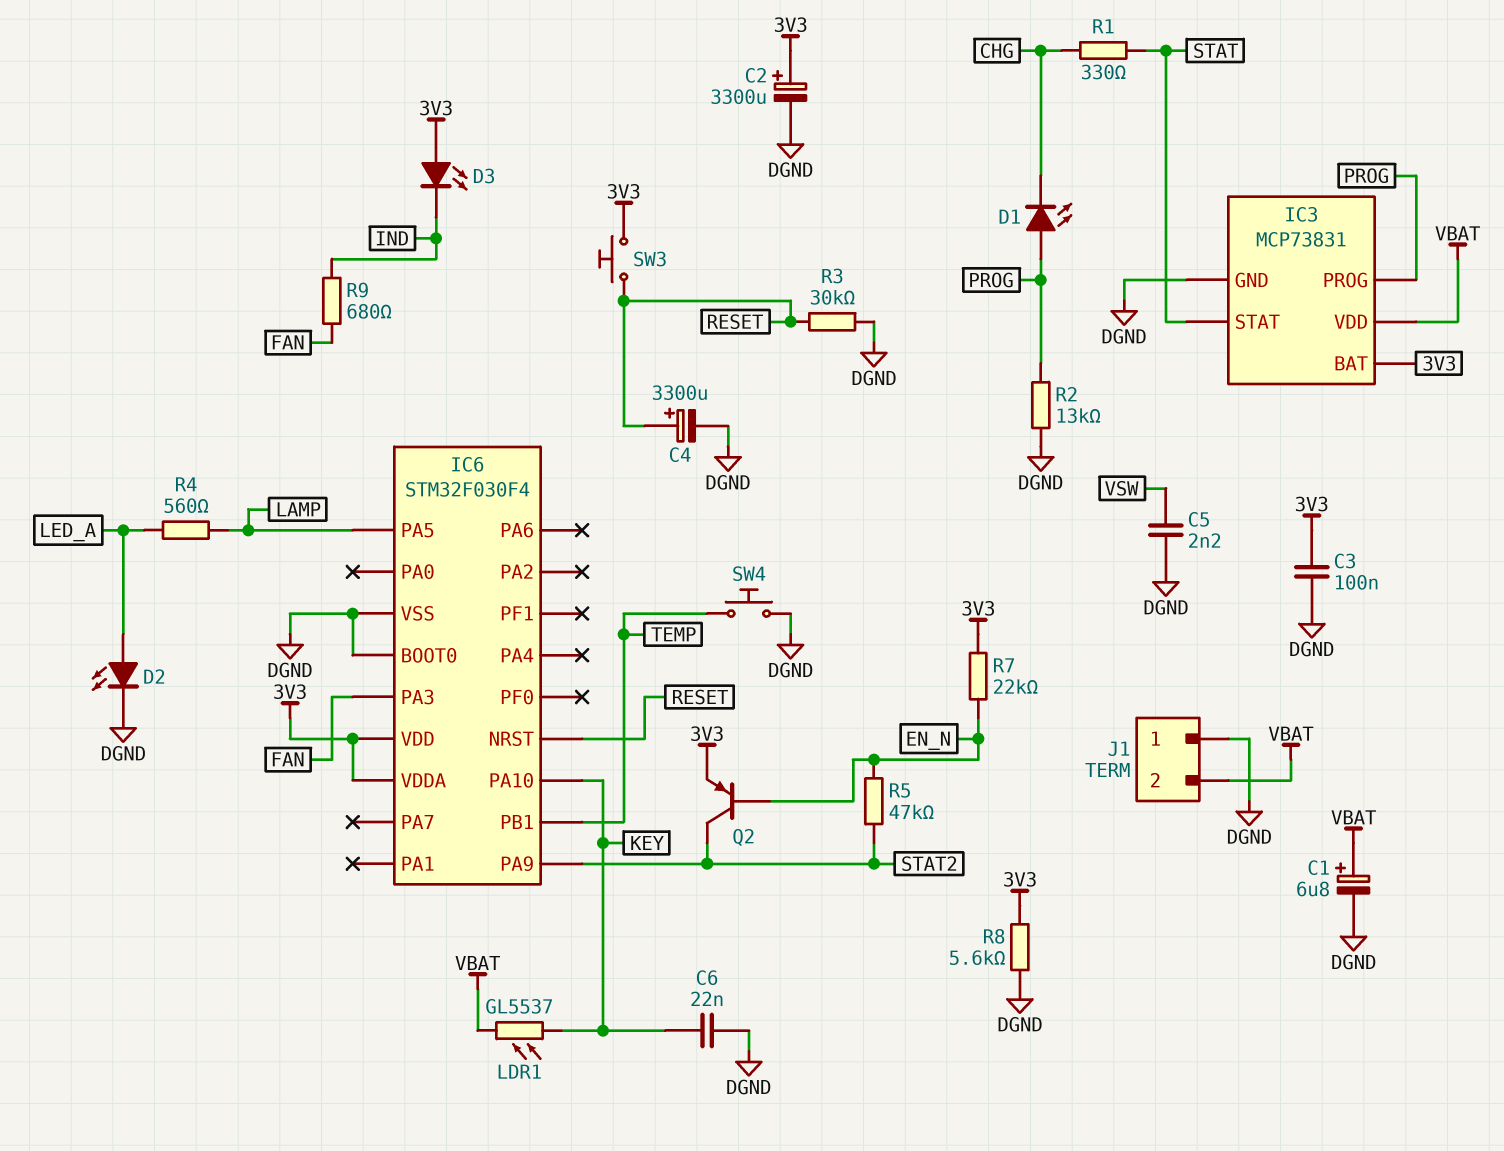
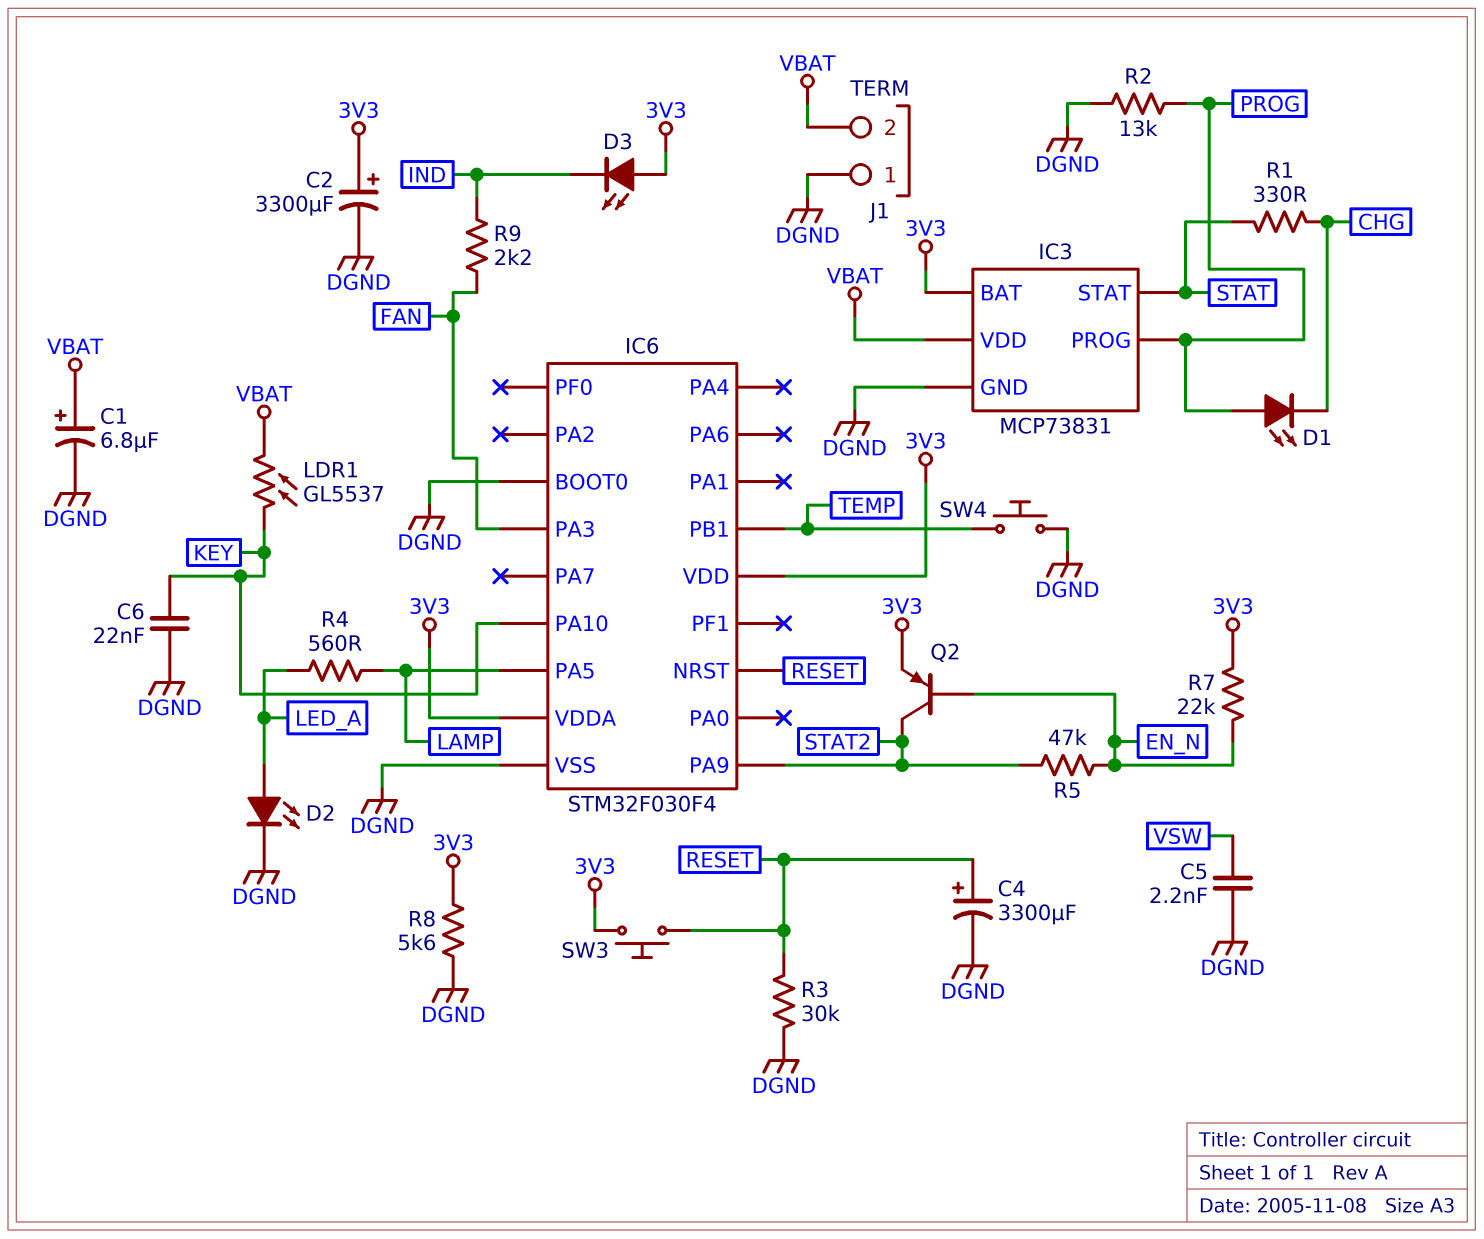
C3: 100nF (3V3, DGND) -> none
R9: 680 (FAN, IND) -> 2.2k (FAN, IND)

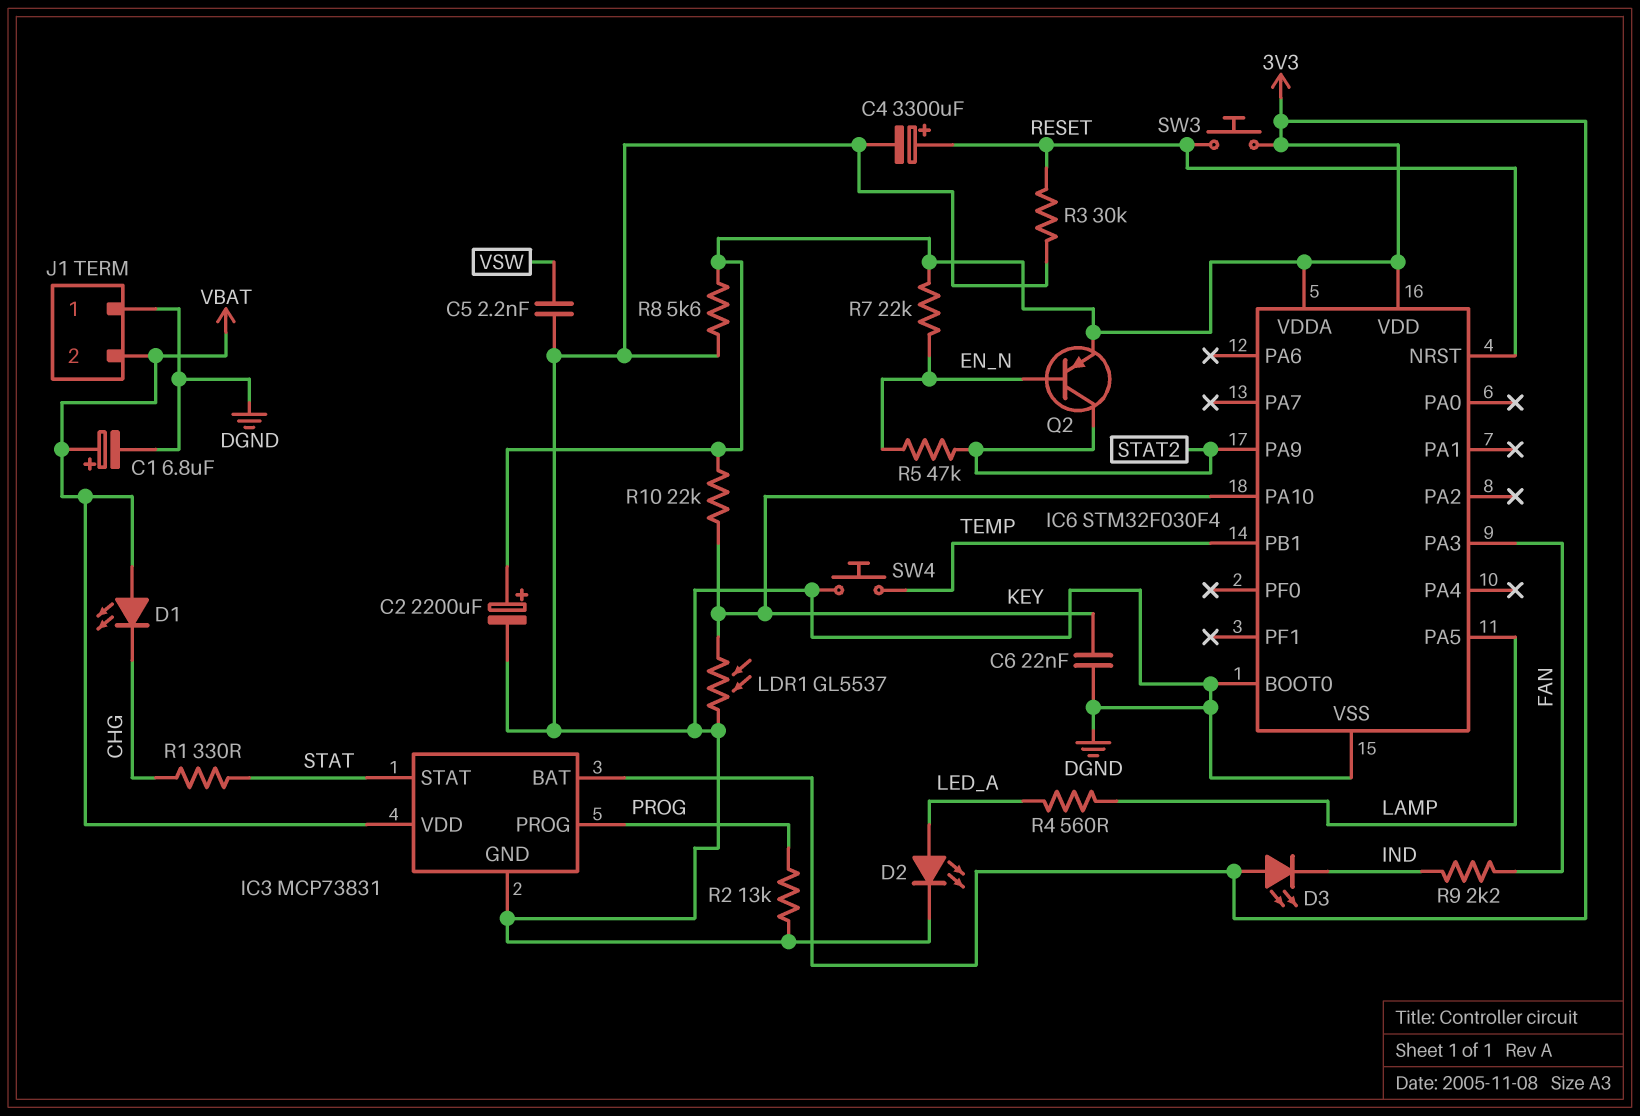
C2: 3300uF (plus 3V3, minus DGND) -> 2200uF (plus 3V3, minus DGND)
D1: LED (A PROG, K CHG) -> LED (A VBAT, K CHG)
LDR1: GL5537 (KEY, VBAT) -> GL5537 (DGND, KEY)
R10: none -> 22k (3V3, KEY)

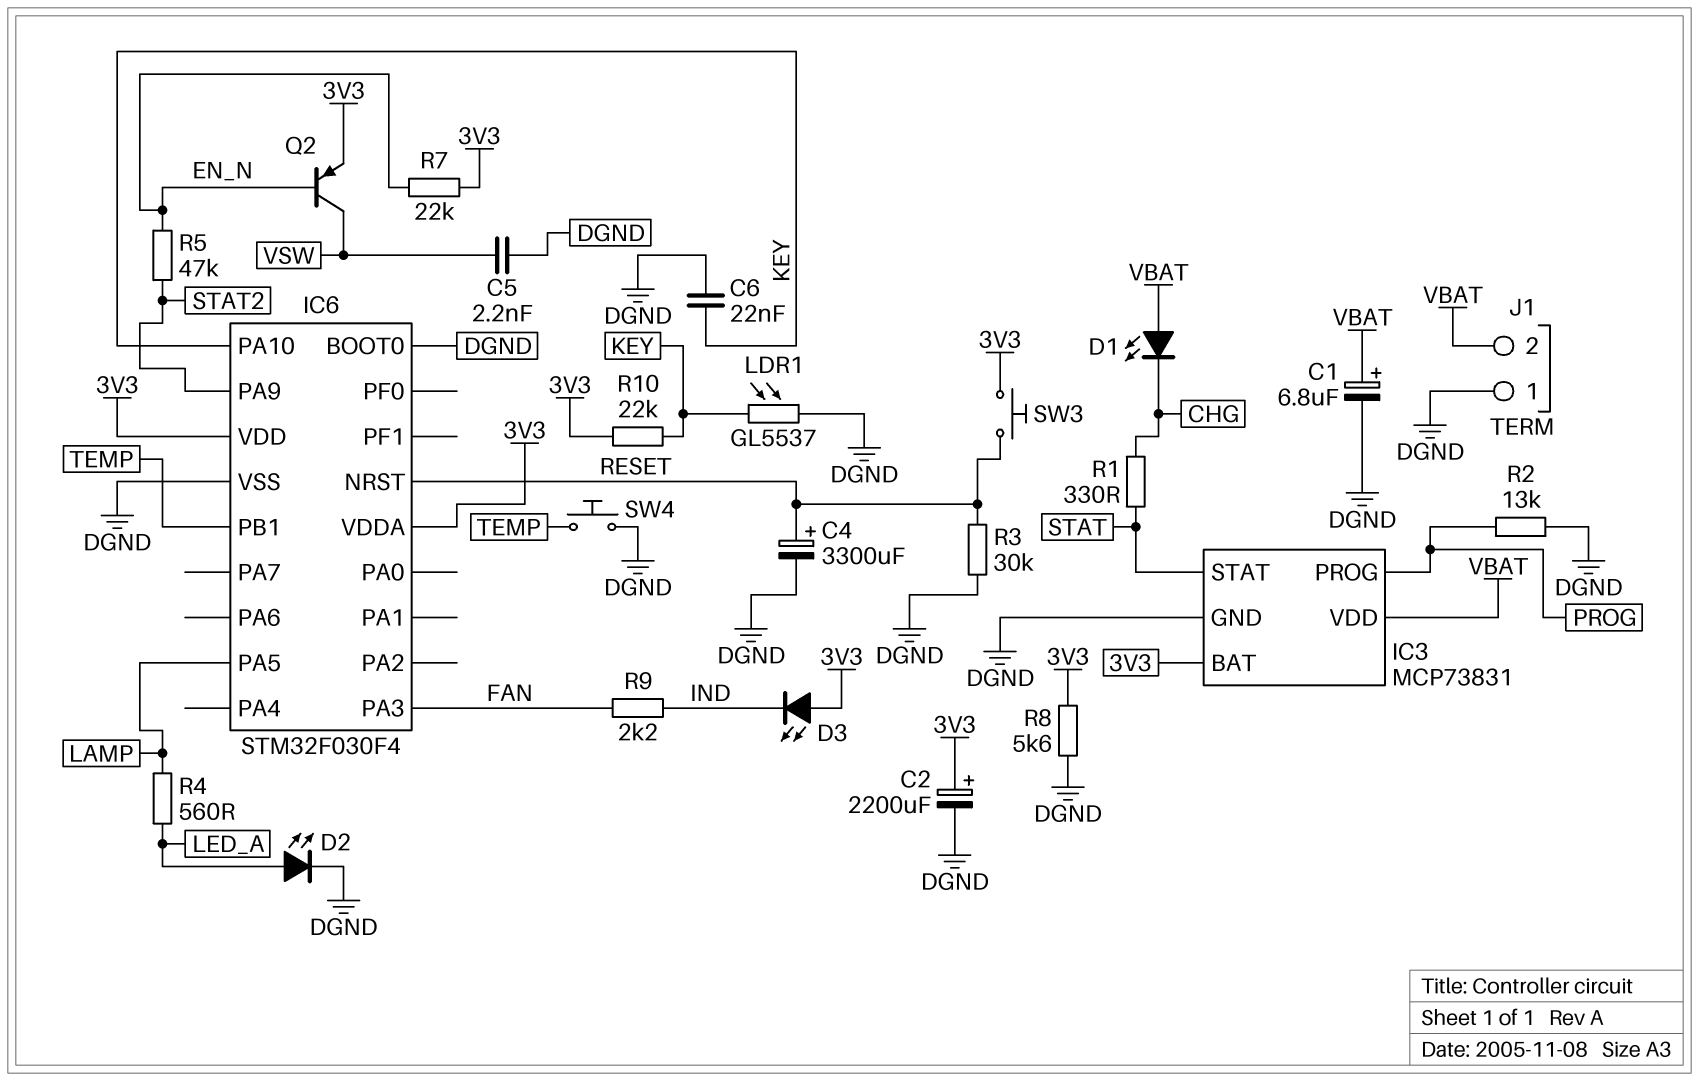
Q2: PNP (B EN_N, C STAT2, E 3V3) -> PNP (B EN_N, C VSW, E 3V3)

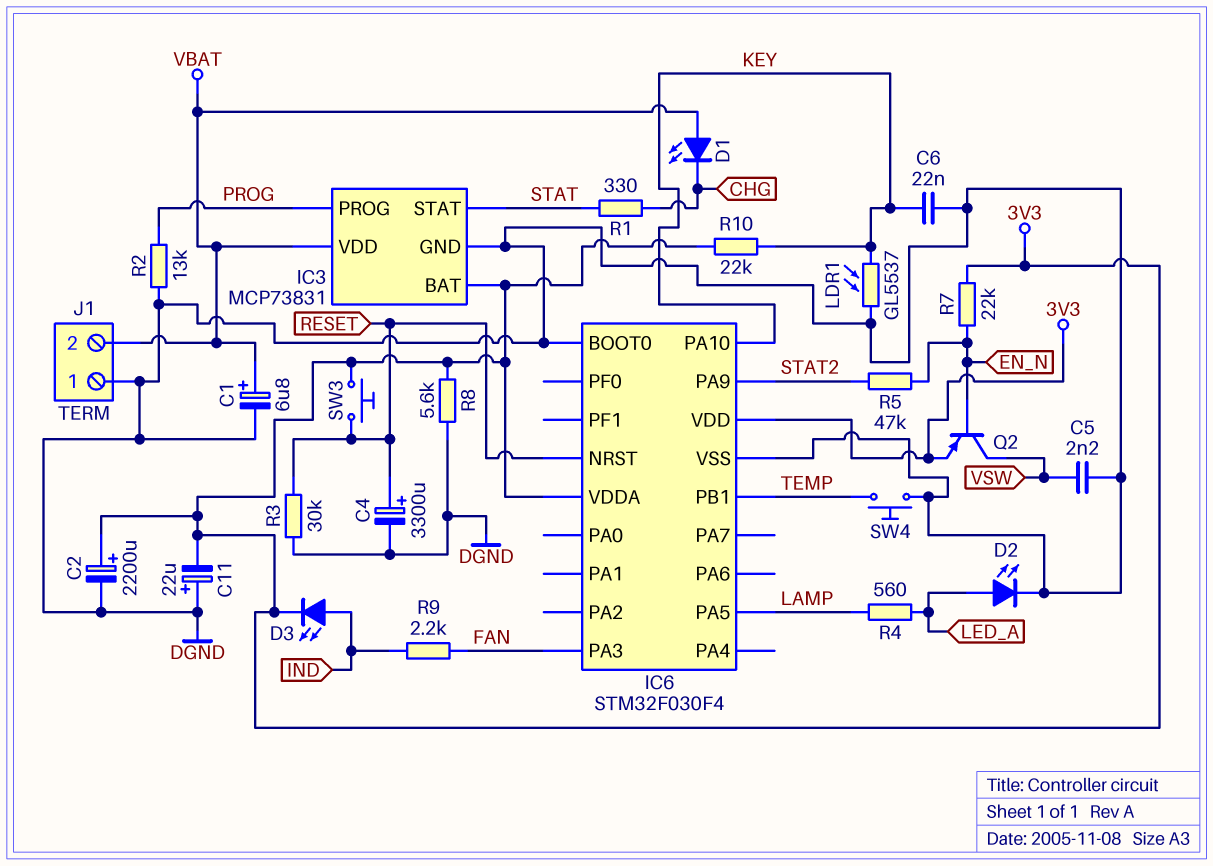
C11: none -> 22uF (plus DGND, minus 3V3)
D3: LED (A 3V3, K IND) -> LED (A IND, K 3V3)

